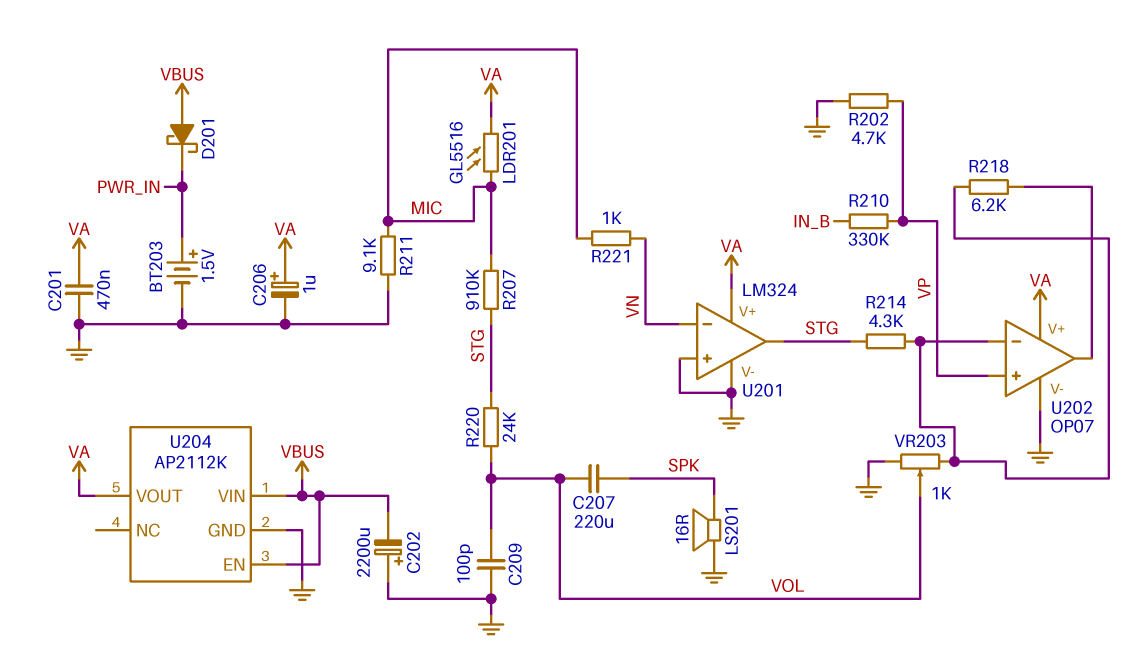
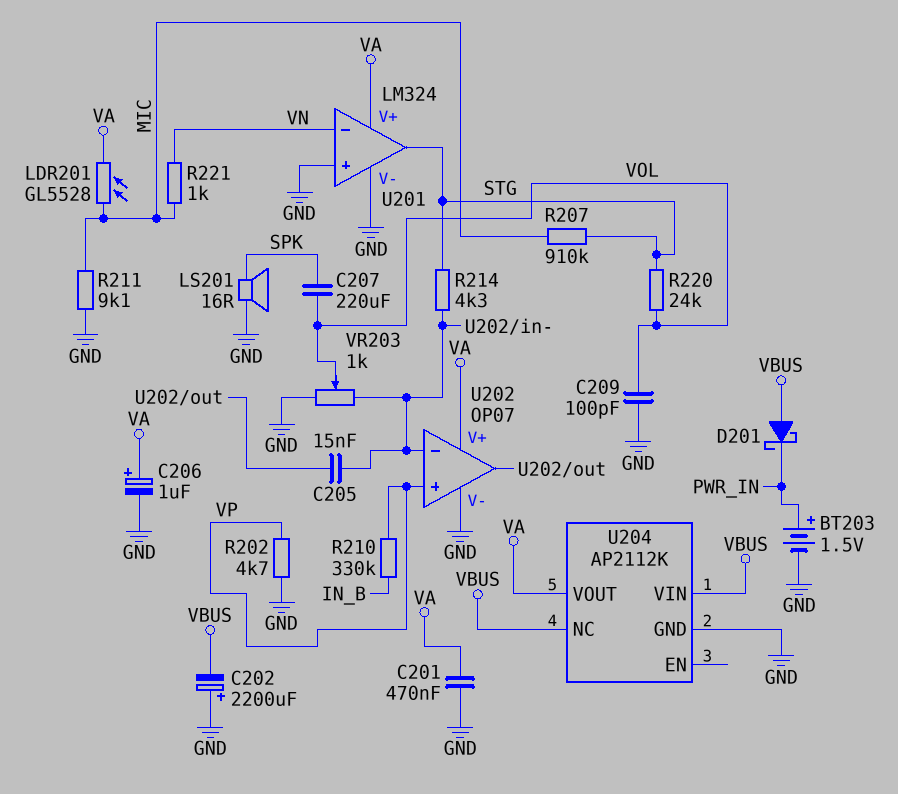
C205: none -> 15nF (U202/in-, U202/out)
LDR201: GL5516 (MIC, VA) -> GL5528 (MIC, VA)
R218: 6.2k (U202/in-, U202/out) -> none
U204 pin EN: VBUS -> none
U204 pin NC: none -> VBUS

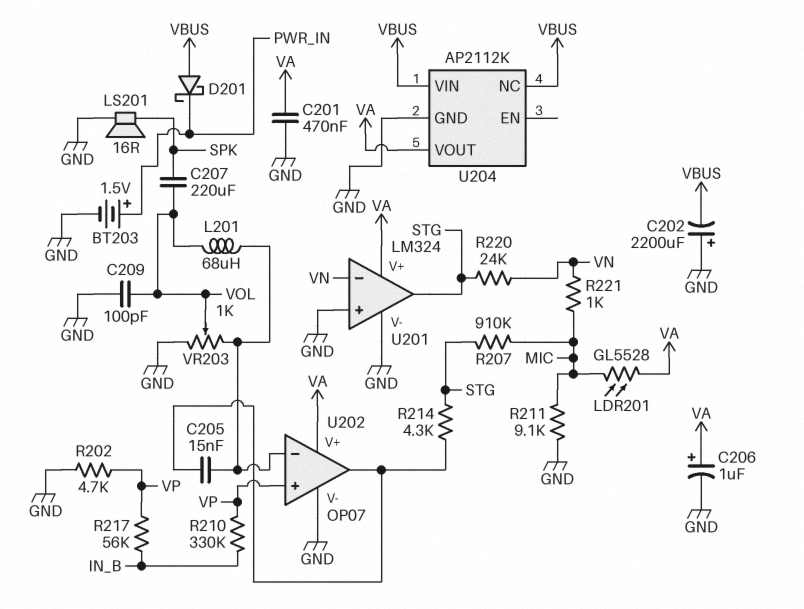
L201: none -> 68uH (U202/in-, VOL)
R214: 4.3k (STG, U202/in-) -> 4.3k (STG, U202/out)
R217: none -> 56k (IN_B, VP)
R220: 24k (STG, VOL) -> 24k (STG, VN)

